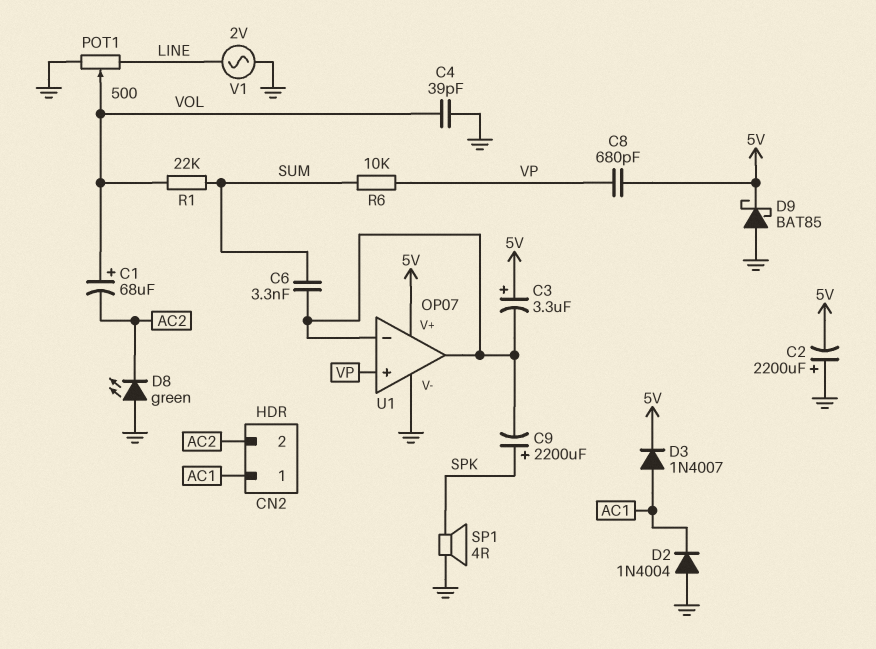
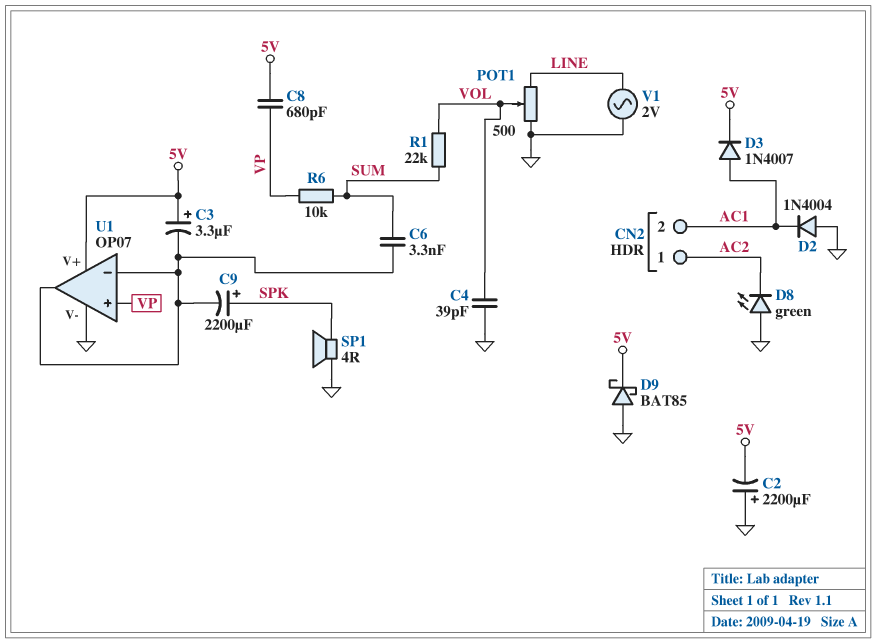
C1: 68uF (plus VOL, minus AC2) -> none
CN2 pin 1: AC1 -> AC2
CN2 pin 2: AC2 -> AC1

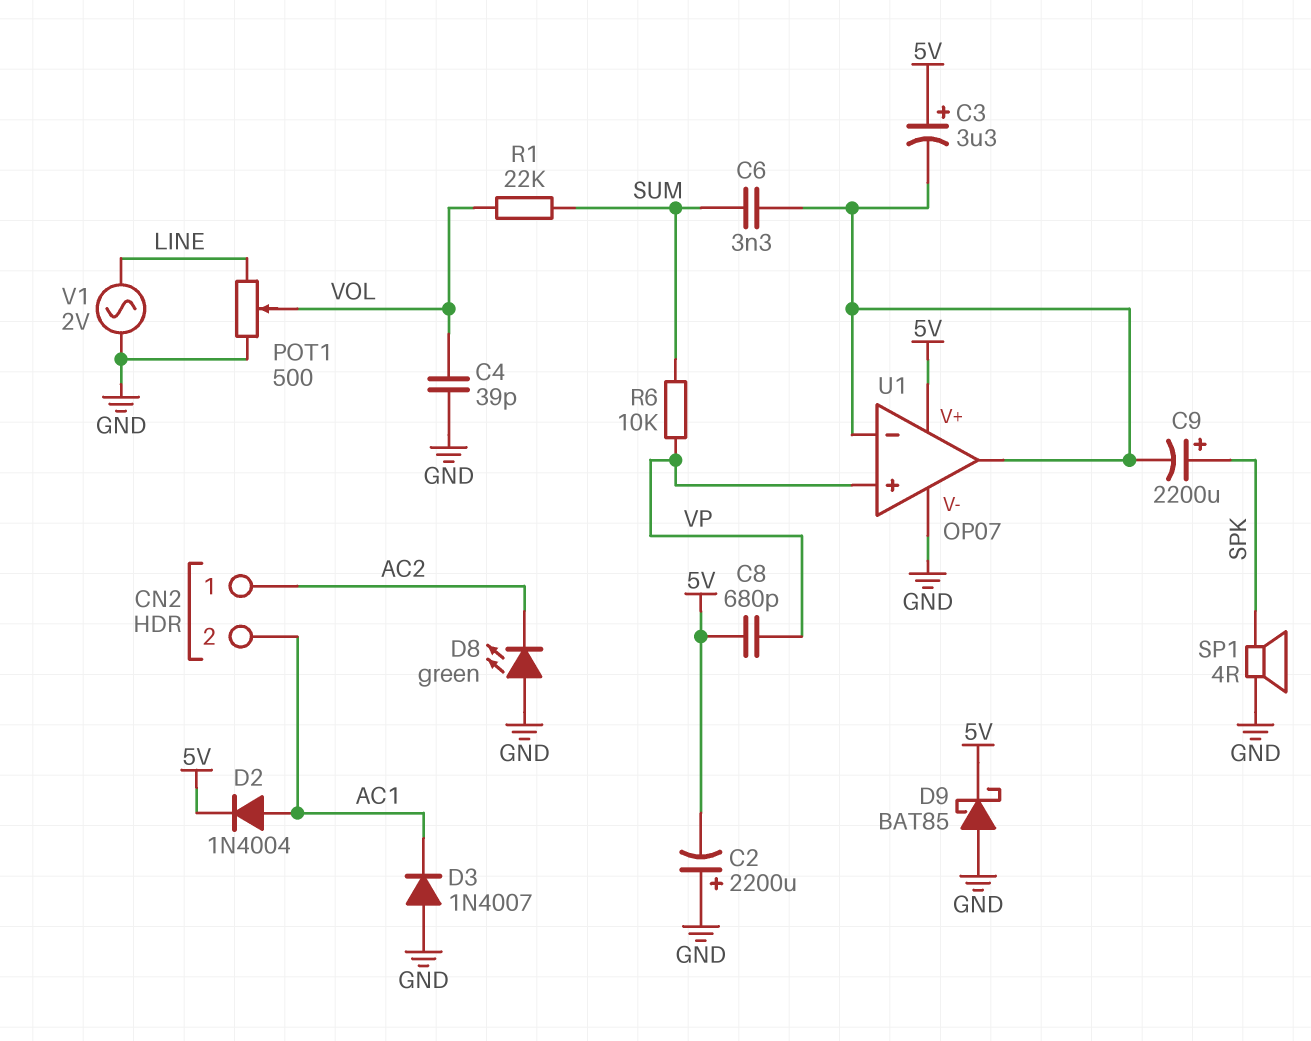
D2: diode 1N4004 (A GND, K AC1) -> diode 1N4004 (A AC1, K 5V)
D3: diode 1N4007 (A AC1, K 5V) -> diode 1N4007 (A GND, K AC1)

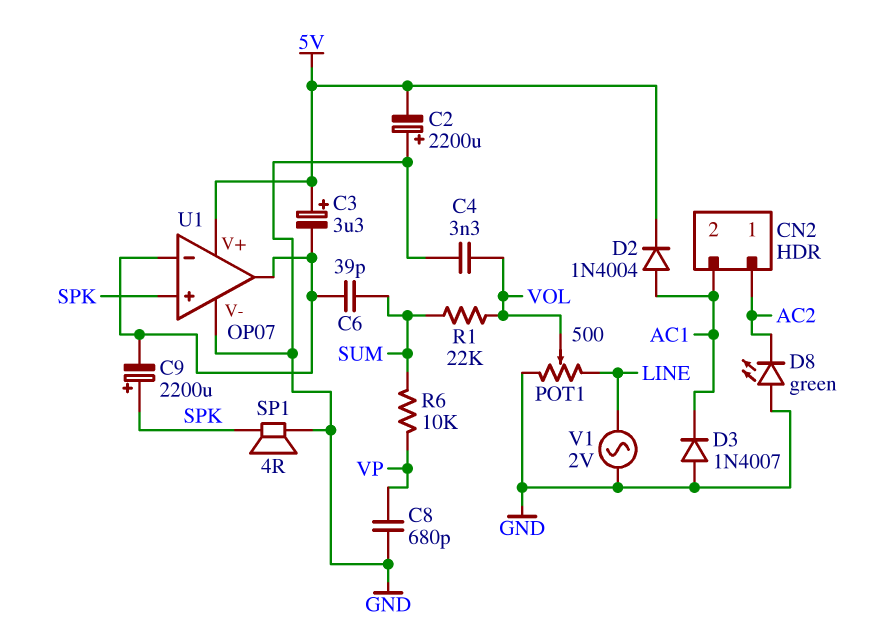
C4: 39pF (GND, VOL) -> 3.3nF (GND, VOL)
C6: 3.3nF (SUM, U1/in-) -> 39pF (SUM, U1/in-)
C8: 680pF (5V, VP) -> 680pF (GND, VP)
D9: schottky BAT85 (A GND, K 5V) -> none
U1 pin in+: VP -> SPK

